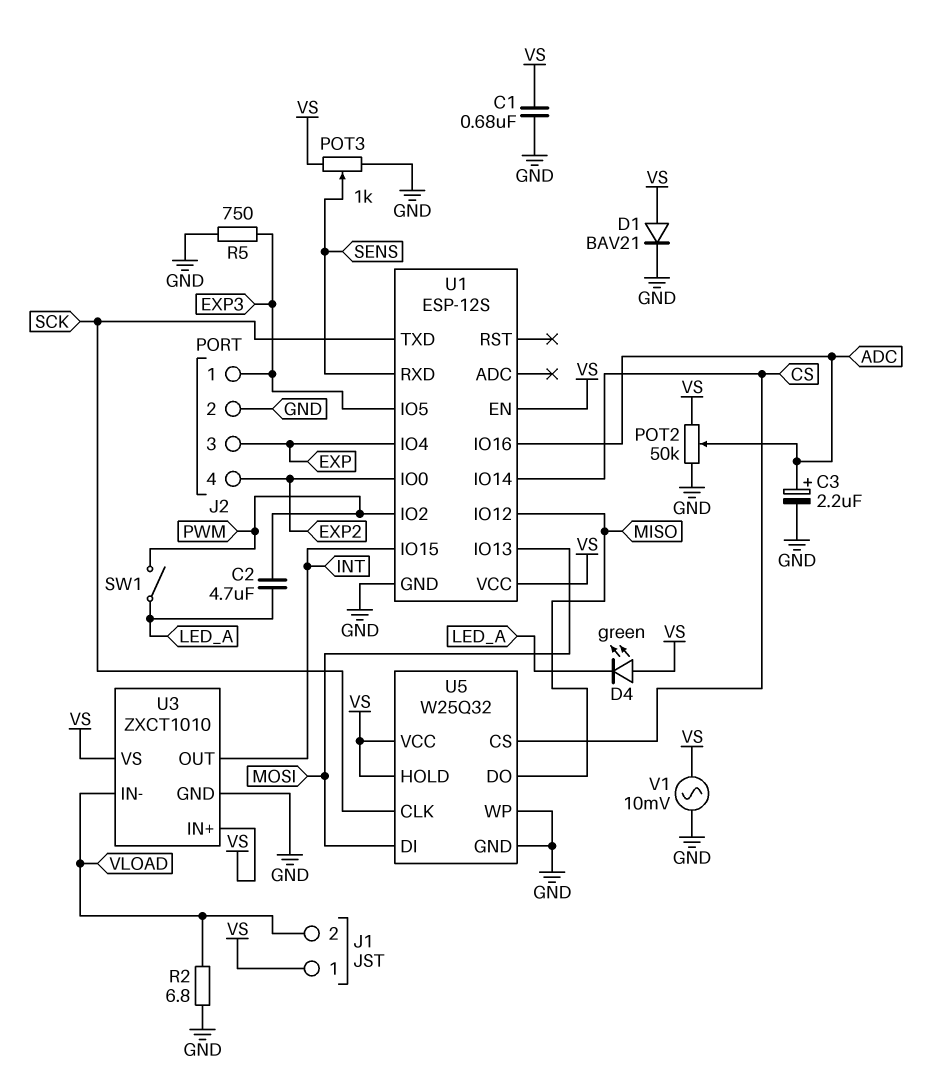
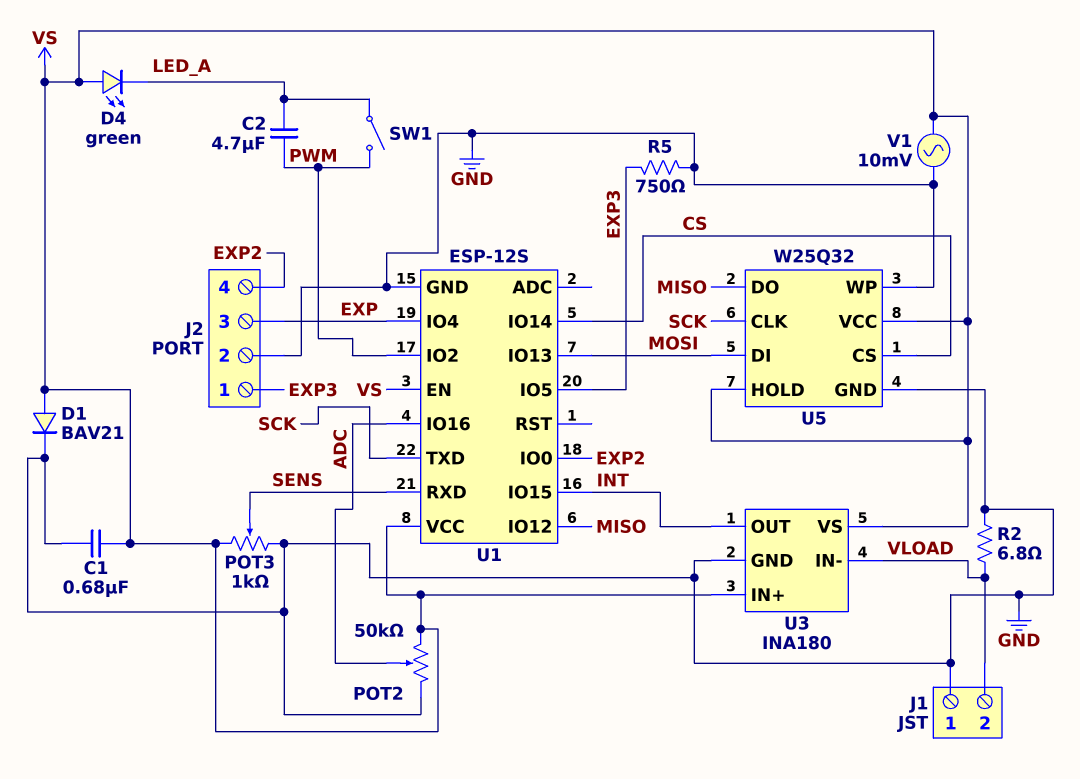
C3: 2.2uF (plus ADC, minus GND) -> none
J1 pin 1: VS -> GND
U3: ZXCT1010 -> INA180

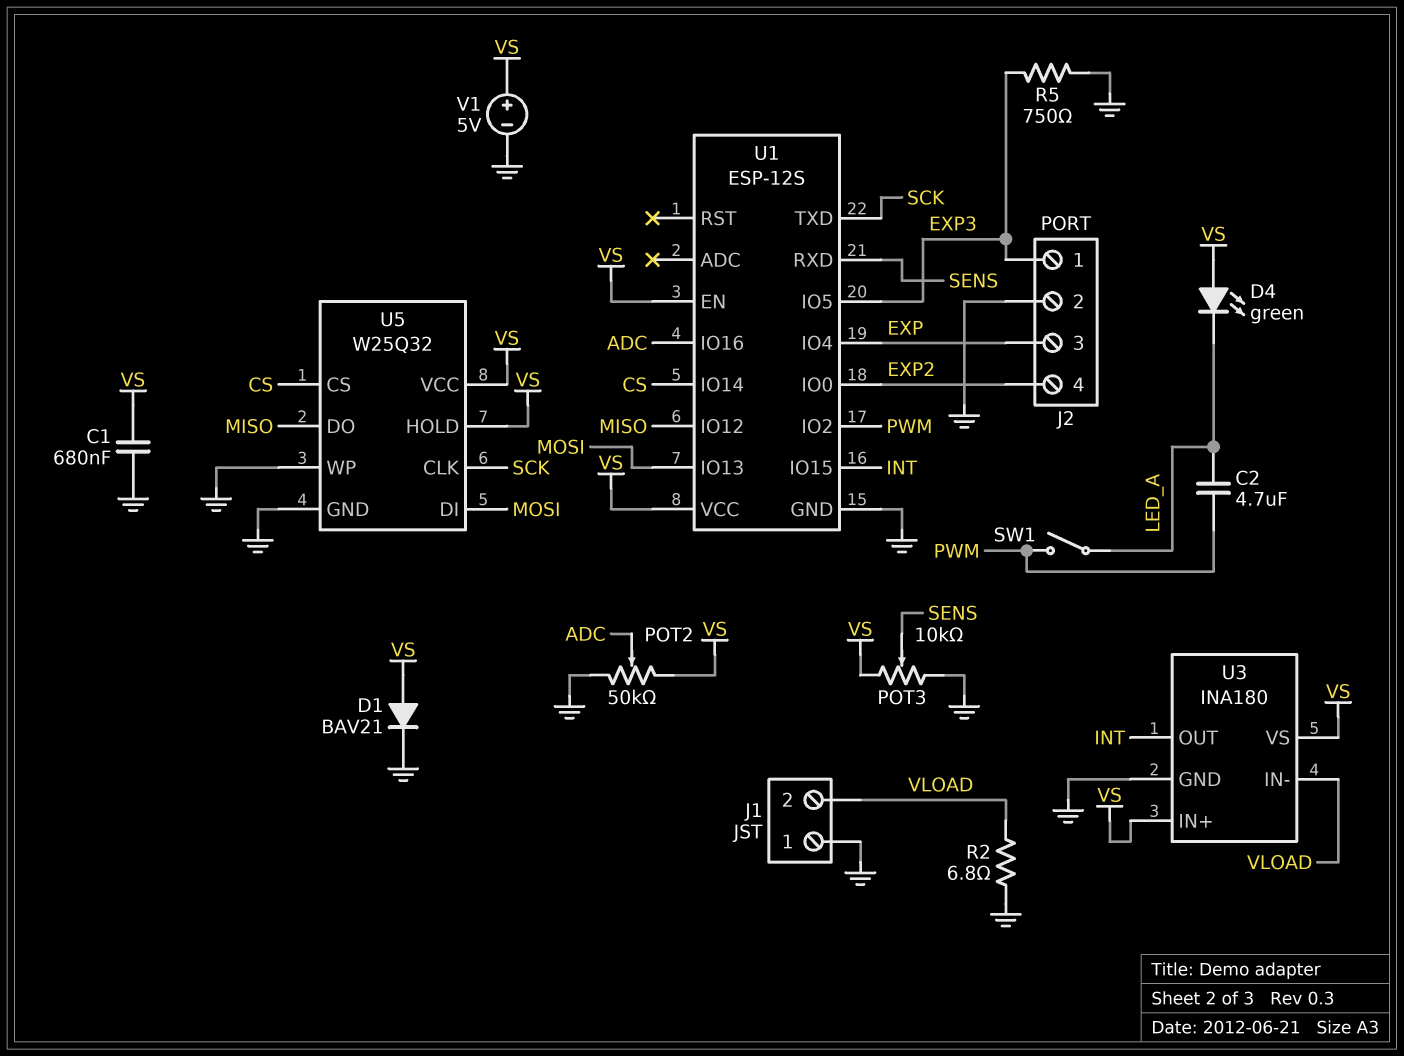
POT3: 1k (GND, VS, wiper SENS) -> 10k (GND, VS, wiper SENS)
V1: AC 10mV (GND, VS) -> 5V (plus VS, minus GND)

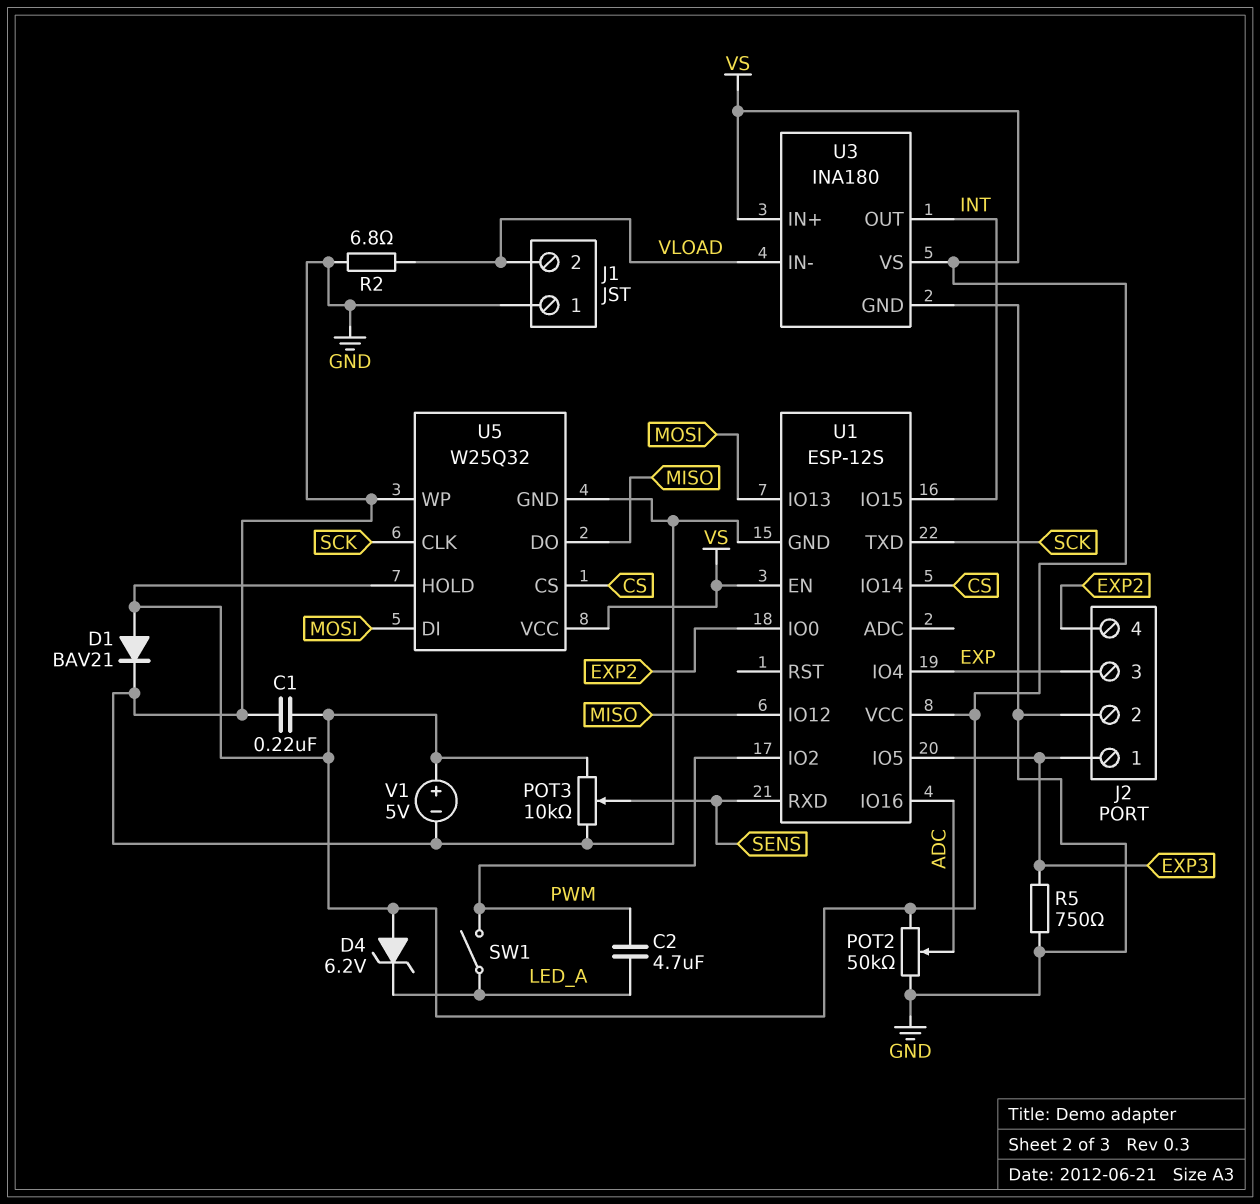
C1: 680nF (GND, VS) -> 220nF (GND, VS)
D4: LED green (A VS, K LED_A) -> zener 6.2V (A VS, K LED_A)

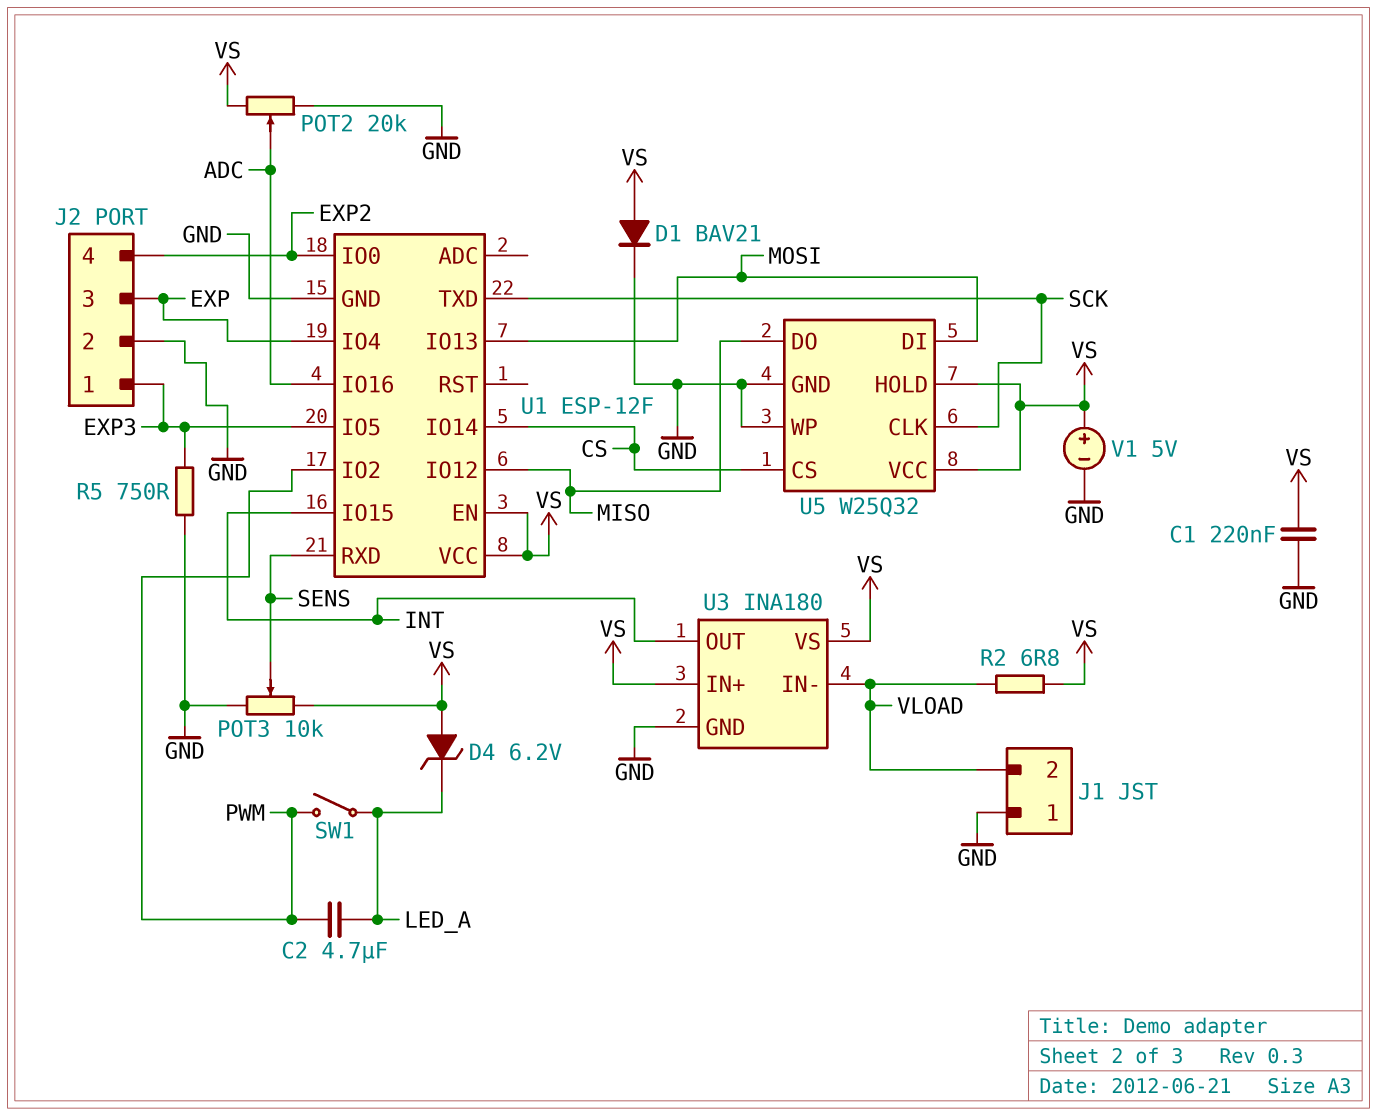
POT2: 50k (GND, VS, wiper ADC) -> 20k (GND, VS, wiper ADC)
R2: 6.8 (GND, VLOAD) -> 6.8 (VLOAD, VS)
U1: ESP-12S -> ESP-12F

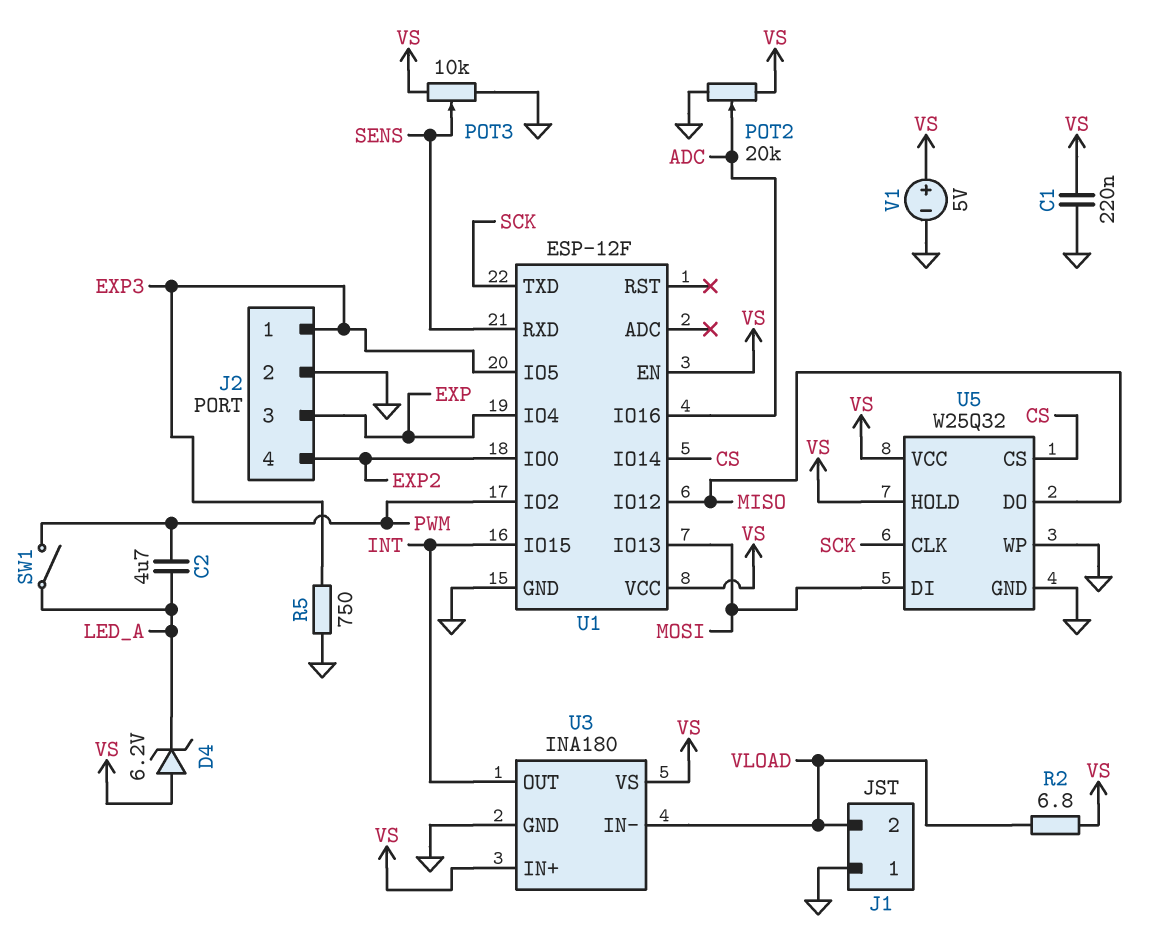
D1: diode BAV21 (A VS, K GND) -> none

